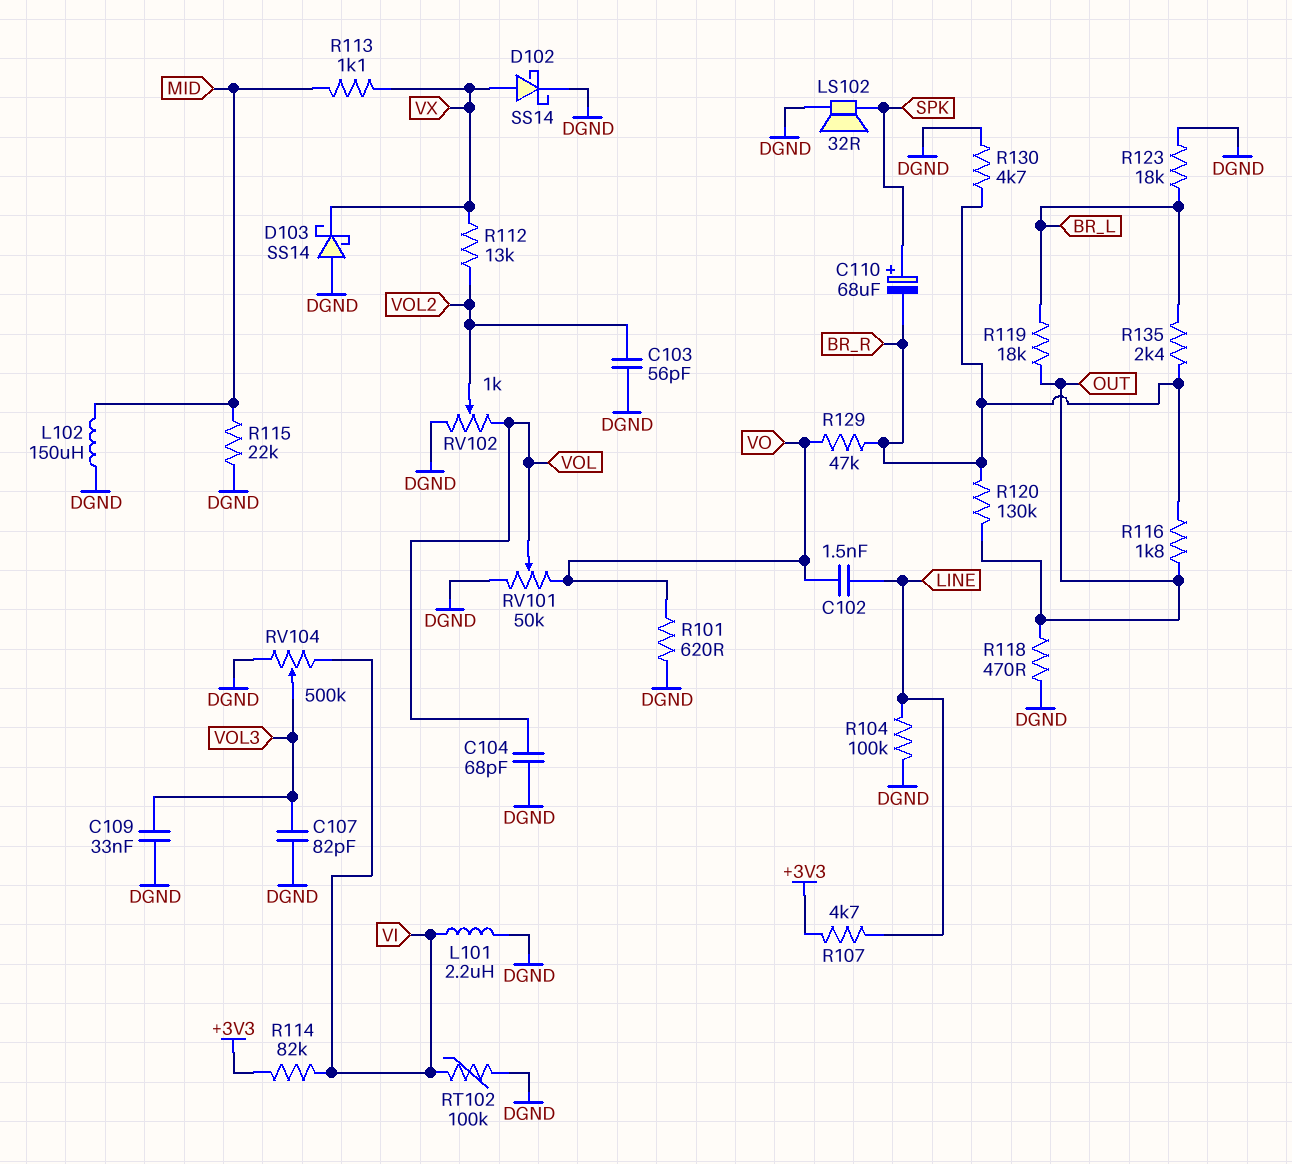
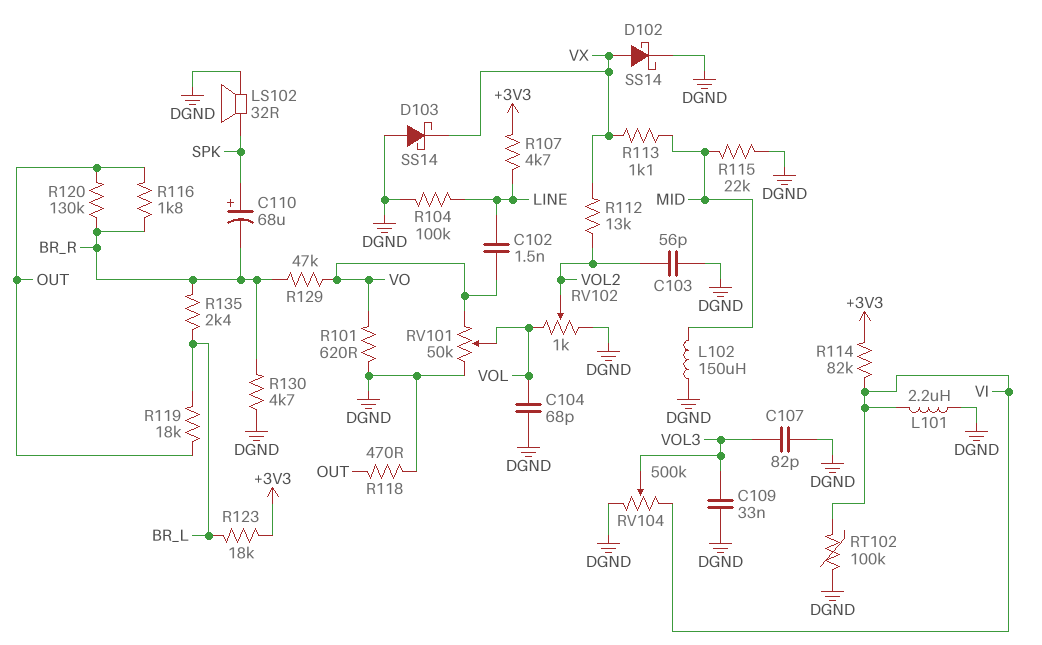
R123: 18k (BR_L, DGND) -> 18k (+3V3, BR_L)

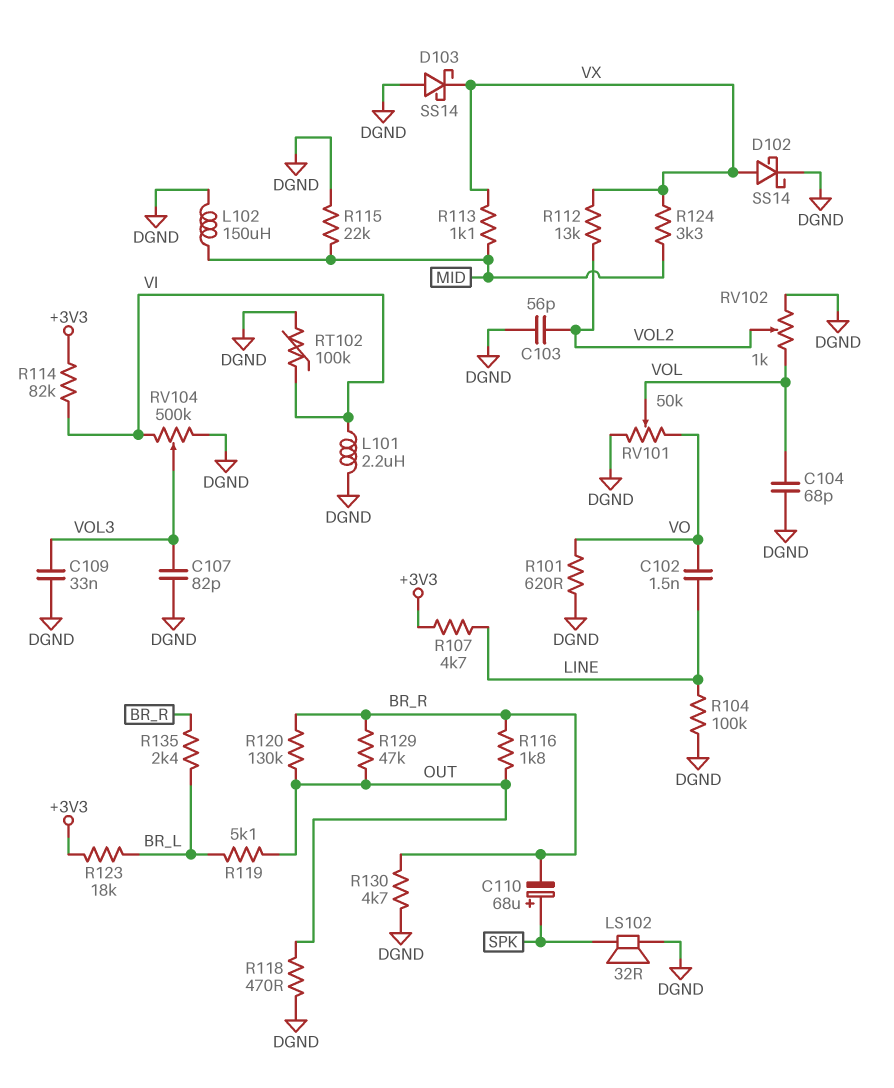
R119: 18k (BR_L, OUT) -> 5.1k (BR_L, OUT)
R124: none -> 3.3k (MID, VX)
R129: 47k (BR_R, VO) -> 47k (BR_R, OUT)

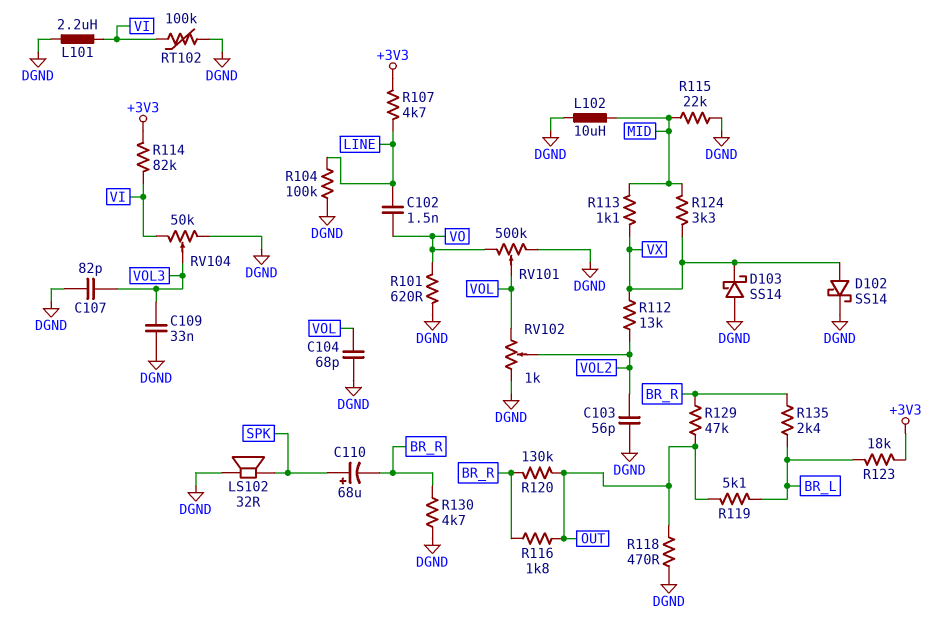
L102: 150uH (DGND, MID) -> 10uH (DGND, MID)
RV101: 50k (DGND, VO, wiper VOL) -> 500k (DGND, VO, wiper VOL)
RV104: 500k (DGND, VI, wiper VOL3) -> 50k (DGND, VI, wiper VOL3)

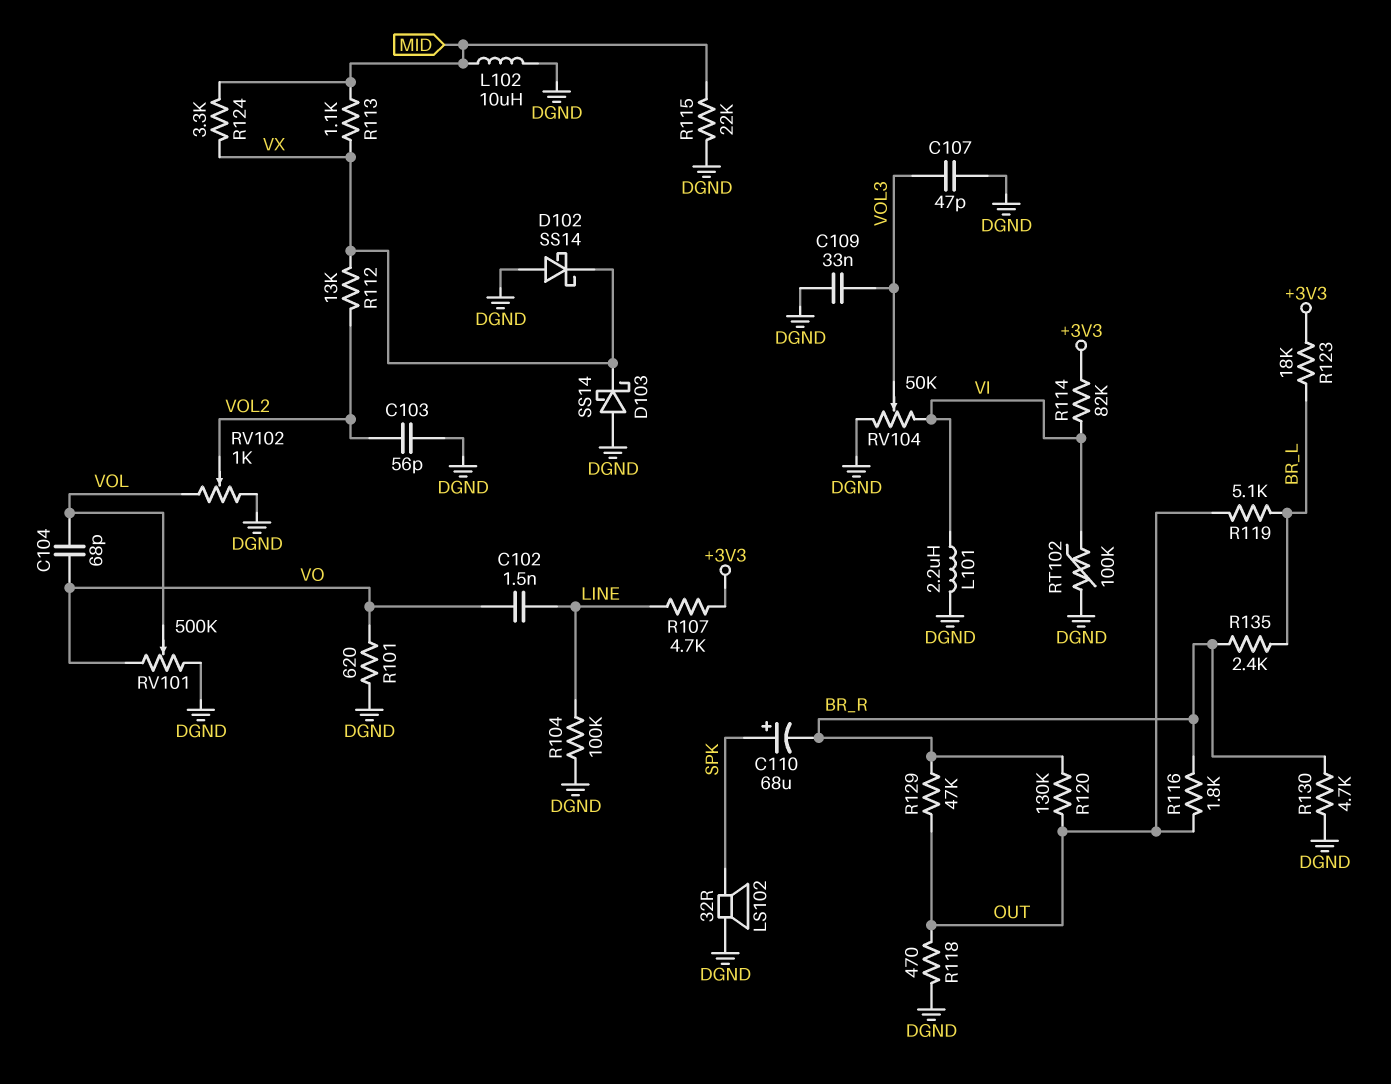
C104: 68pF (DGND, VOL) -> 68pF (VO, VOL)
C107: 82pF (DGND, VOL3) -> 47pF (DGND, VOL3)
D102: schottky SS14 (A VX, K DGND) -> schottky SS14 (A DGND, K VX)

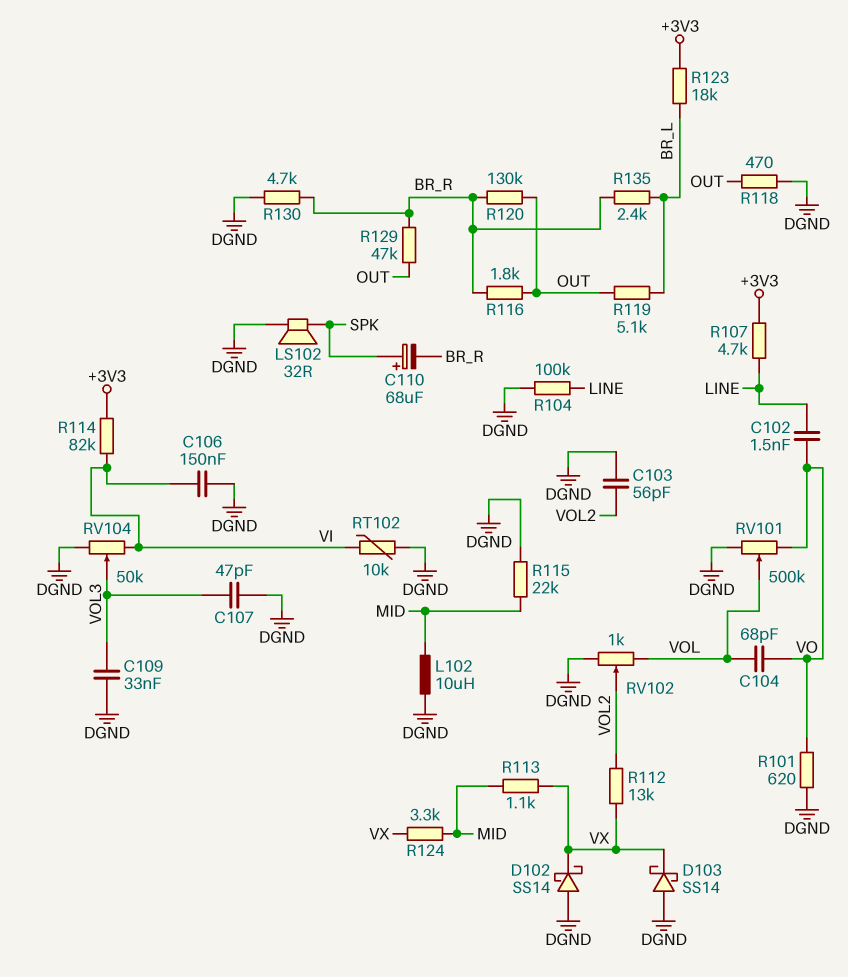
C106: none -> 150nF (DGND, VI)
L101: 2.2uH (DGND, VI) -> none
RT102: 100k (DGND, VI) -> 10k (DGND, VI)

